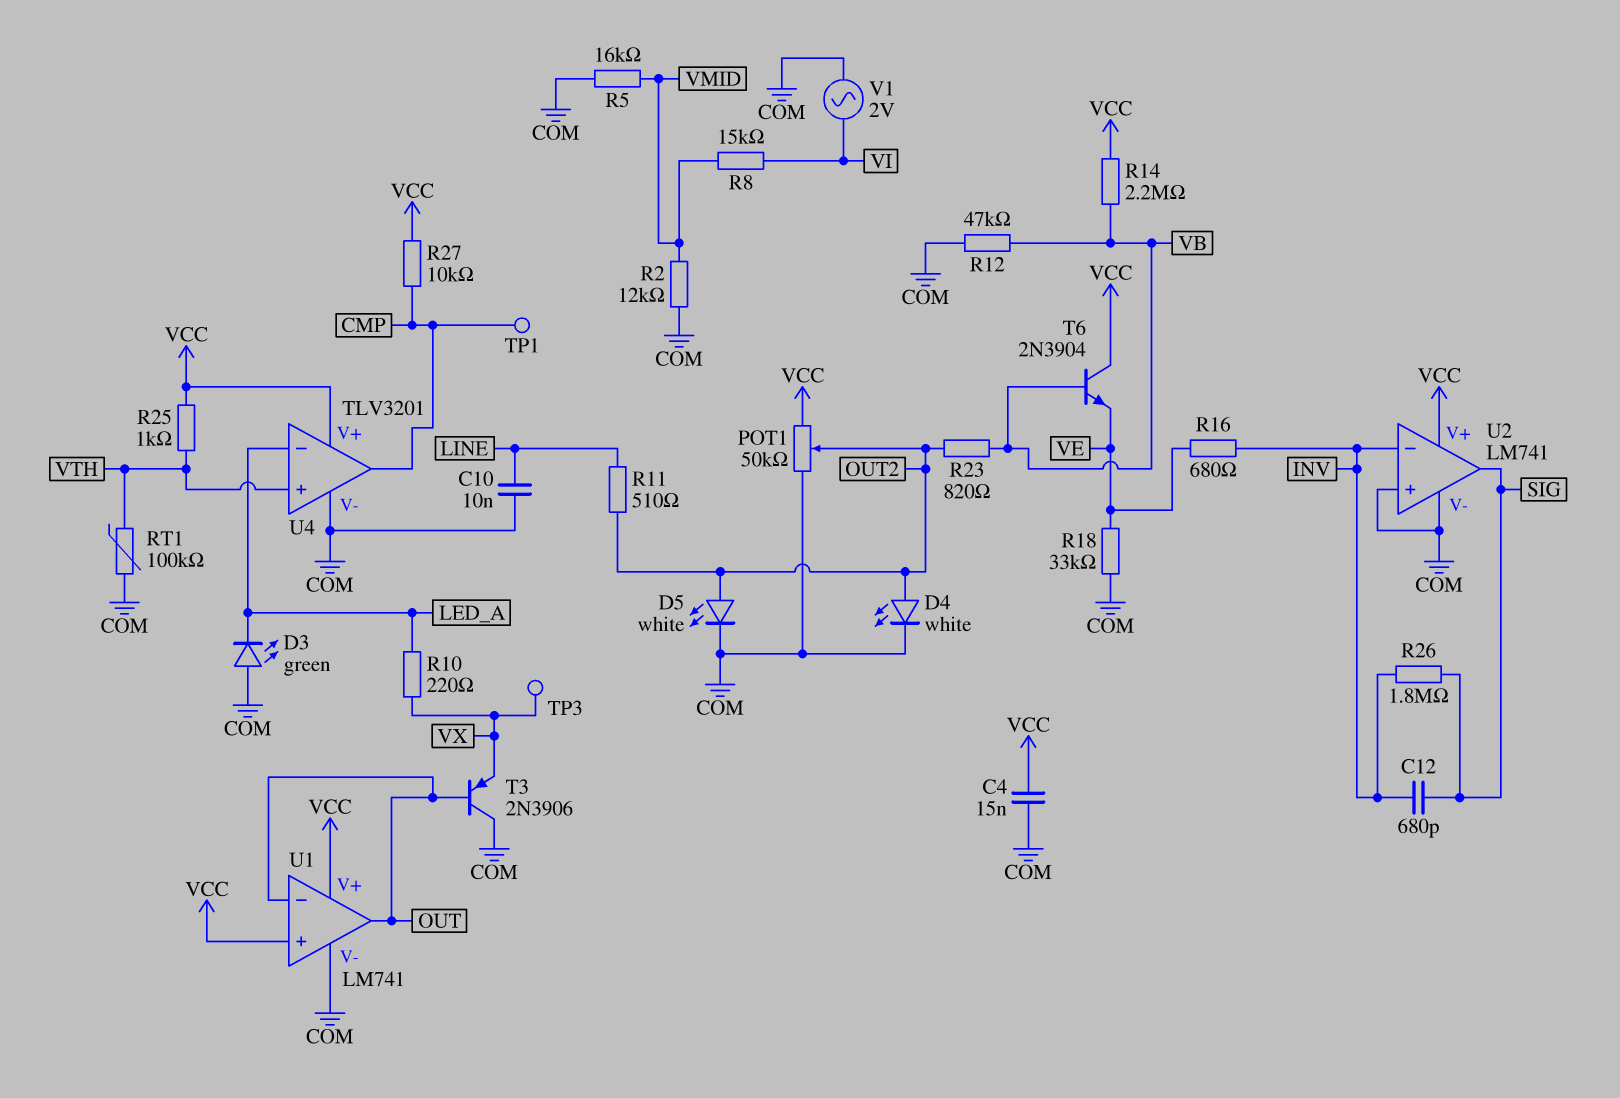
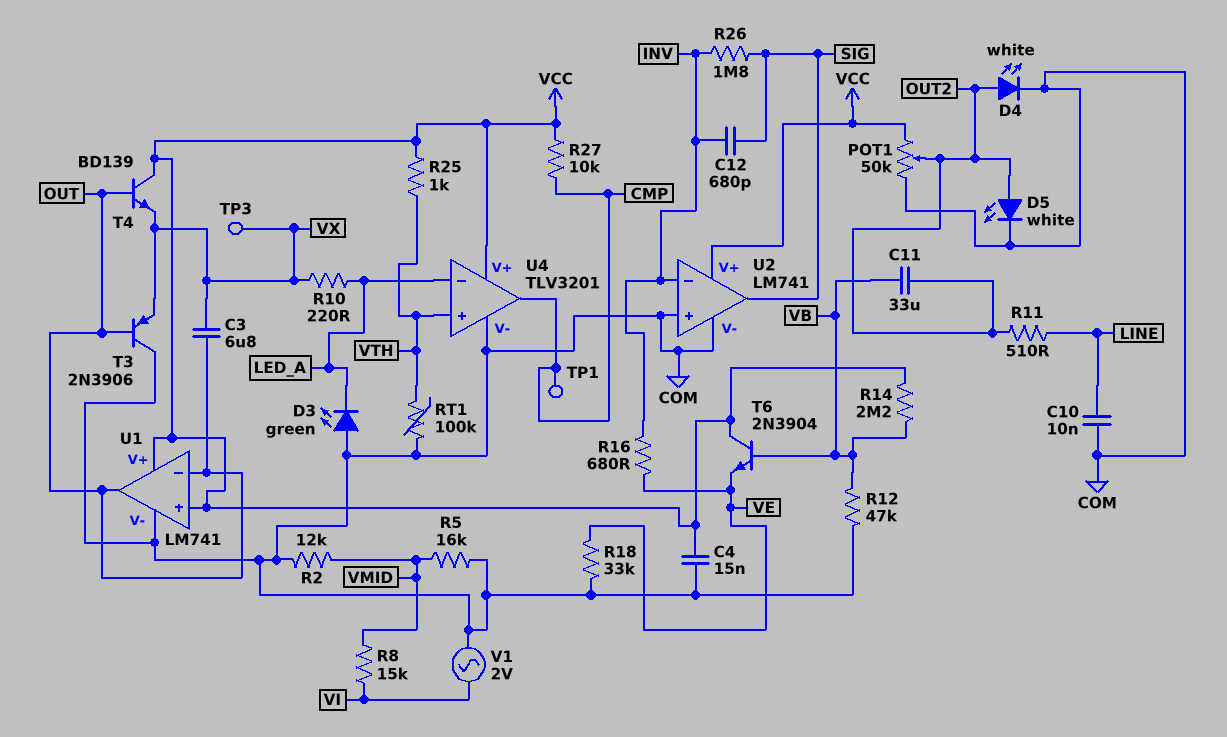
C3: none -> 6.8uF (OUT, VX)
C11: none -> 33uF (OUT2, VB)
R23: 820 (OUT2, VB) -> none
T4: none -> NPN BD139 (B OUT, C VCC, E VX)

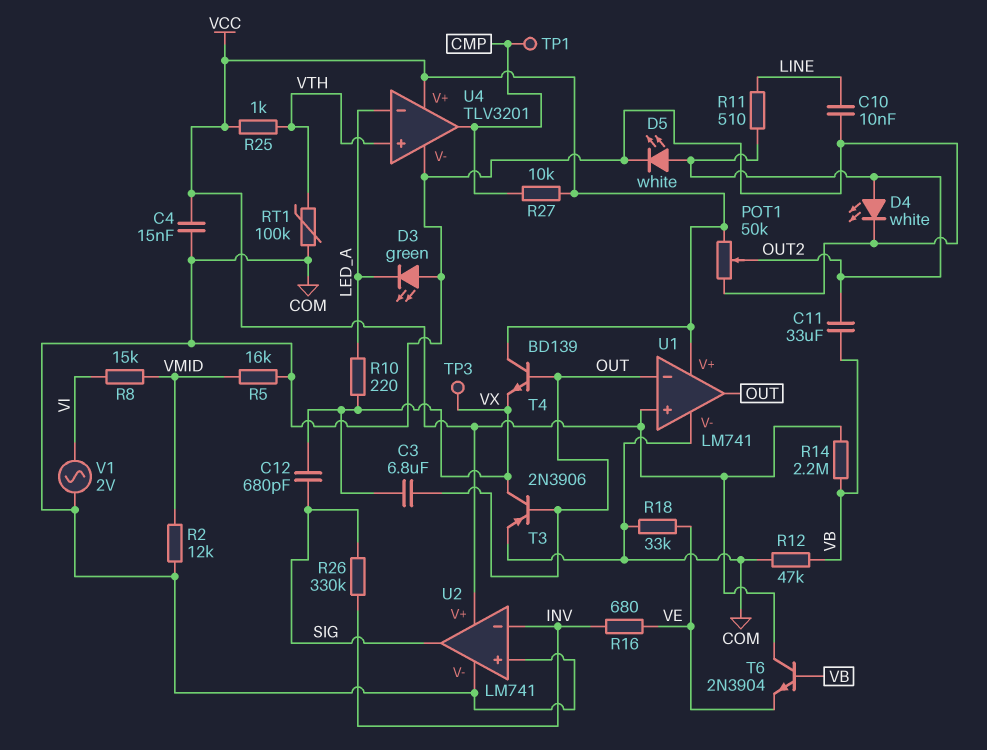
C12: 680pF (INV, SIG) -> 680pF (SIG, VX)
R26: 1.8M (INV, SIG) -> 330k (INV, SIG)
T3: PNP 2N3906 (B OUT, C COM, E VX) -> PNP 2N3906 (B OUT, C VX, E COM)

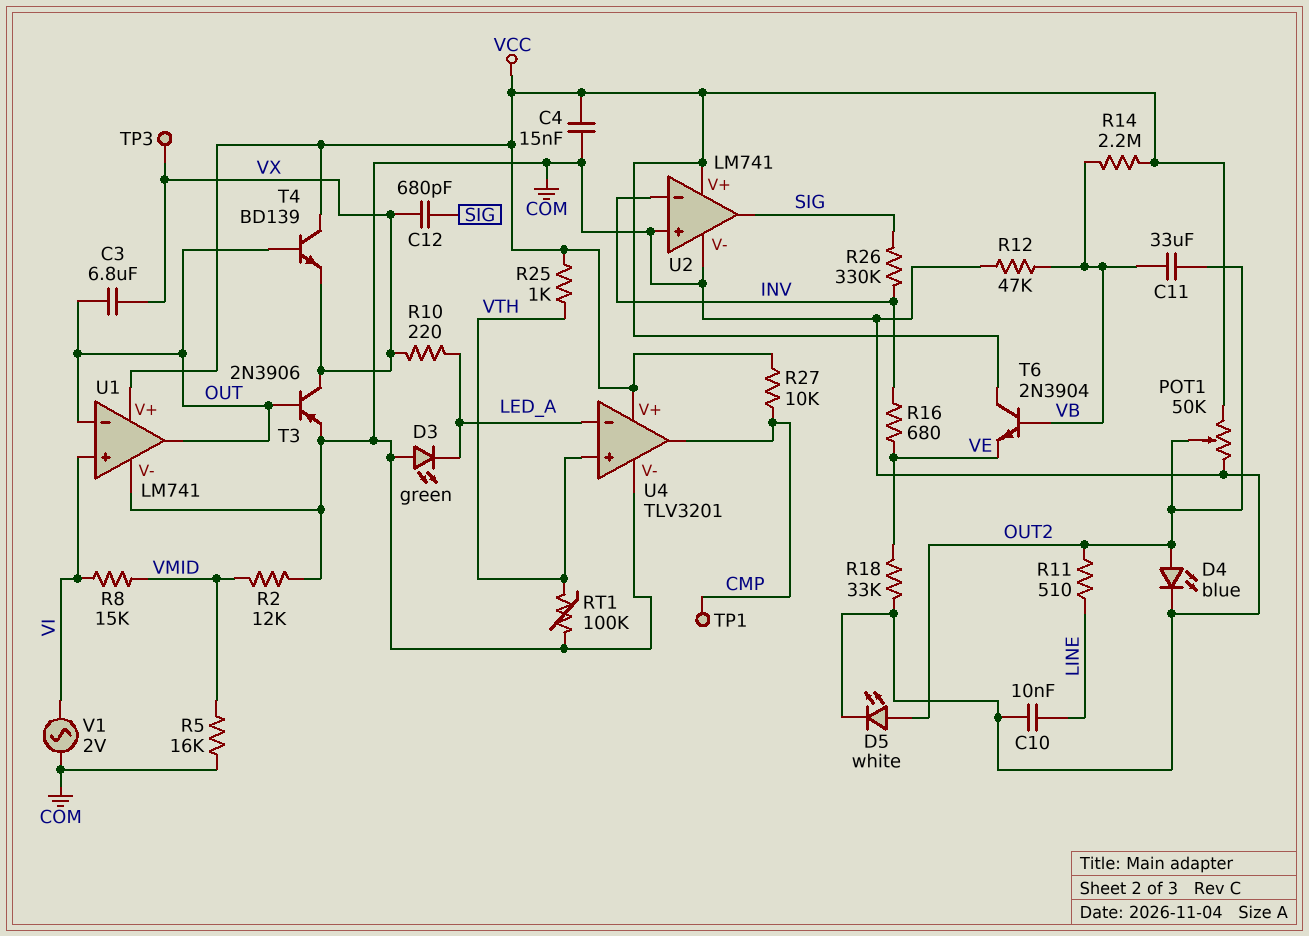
D4: LED white (A OUT2, K COM) -> LED blue (A OUT2, K COM)
U1 pin in+: VCC -> VI

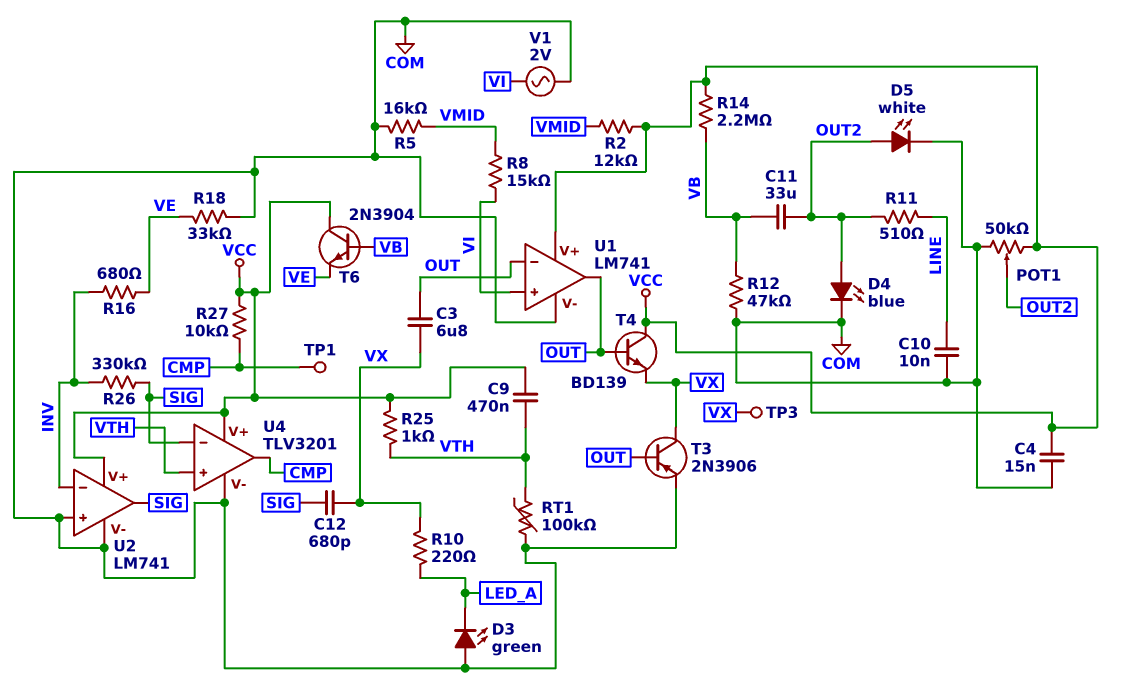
C9: none -> 470nF (VCC, VTH)
R2: 12k (COM, VMID) -> 12k (VCC, VMID)
U4 pin in-: LED_A -> SIG

